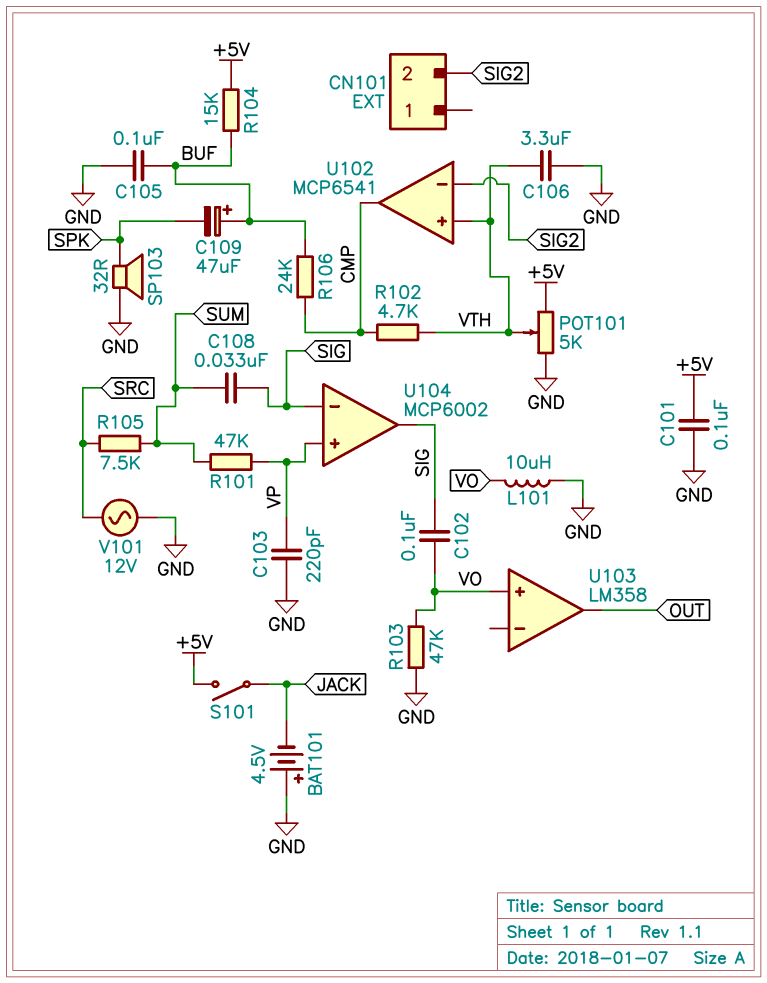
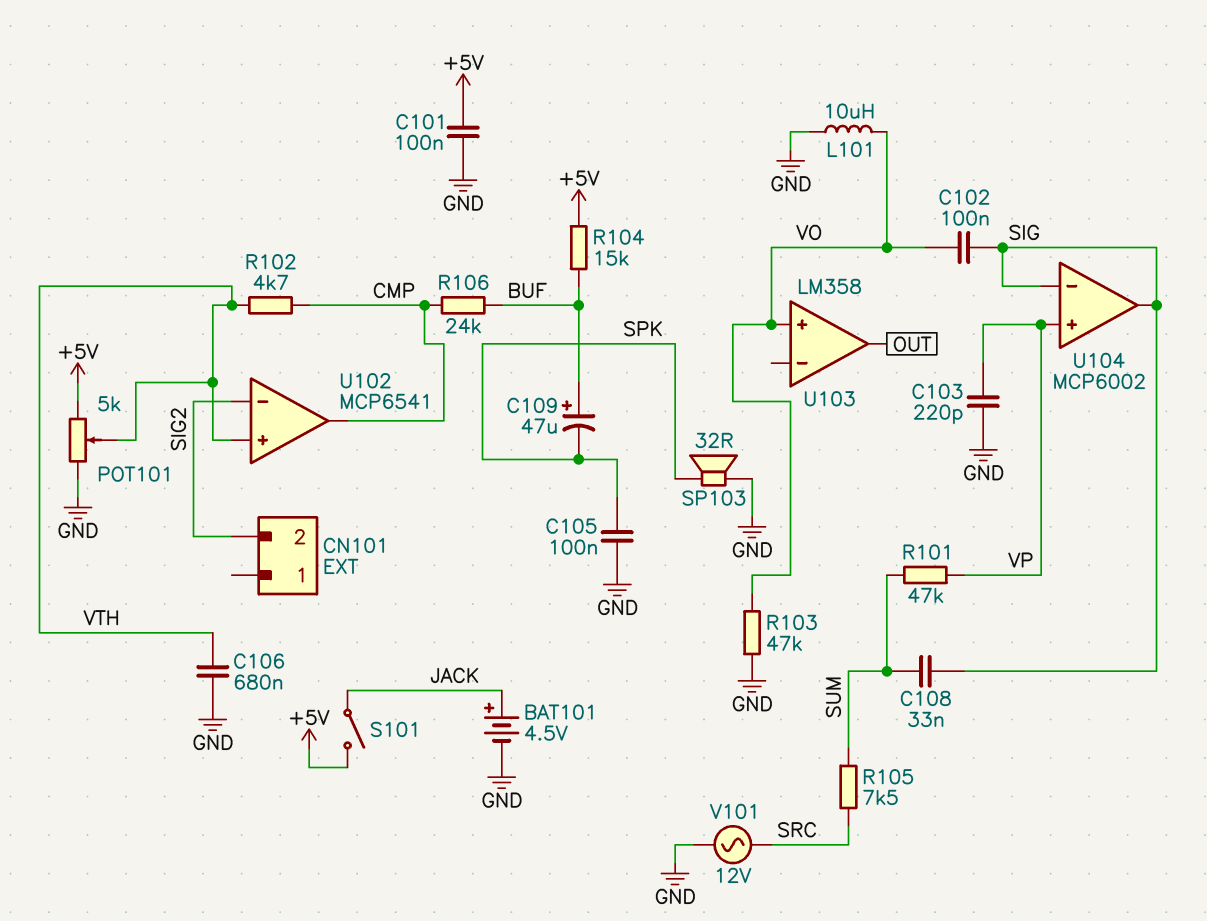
BAT101: 4.5V (plus GND, minus JACK) -> 4.5V (plus JACK, minus GND)
C105: 100nF (BUF, GND) -> 100nF (GND, SPK)
C106: 3.3uF (GND, VTH) -> 680nF (GND, VTH)

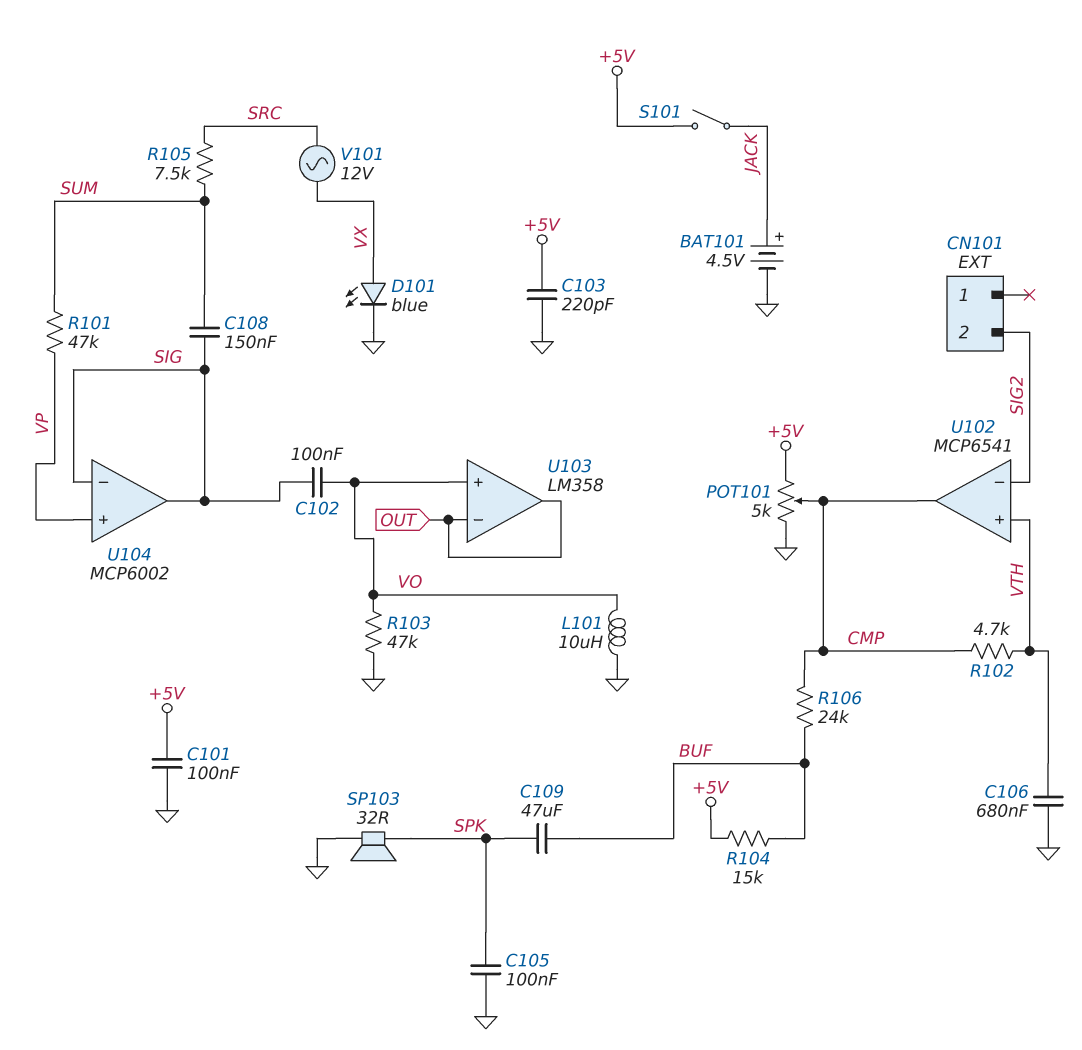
C103: 220pF (GND, VP) -> 220pF (+5V, GND)
C108: 33nF (SIG, SUM) -> 150nF (SIG, SUM)
C109: 47uF (plus BUF, minus SPK) -> 47uF (BUF, SPK)
D101: none -> LED blue (A VX, K GND)
POT101: 5k (+5V, GND, wiper VTH) -> 5k (+5V, GND, wiper CMP)
U103 pin in-: none -> OUT
V101: AC 12V (GND, SRC) -> AC 12V (SRC, VX)

